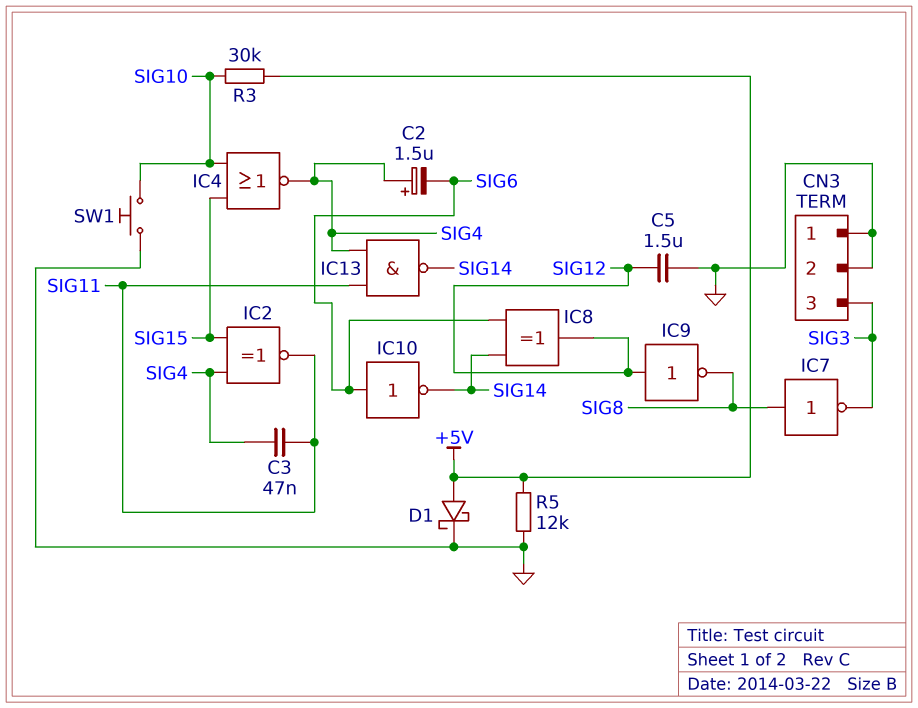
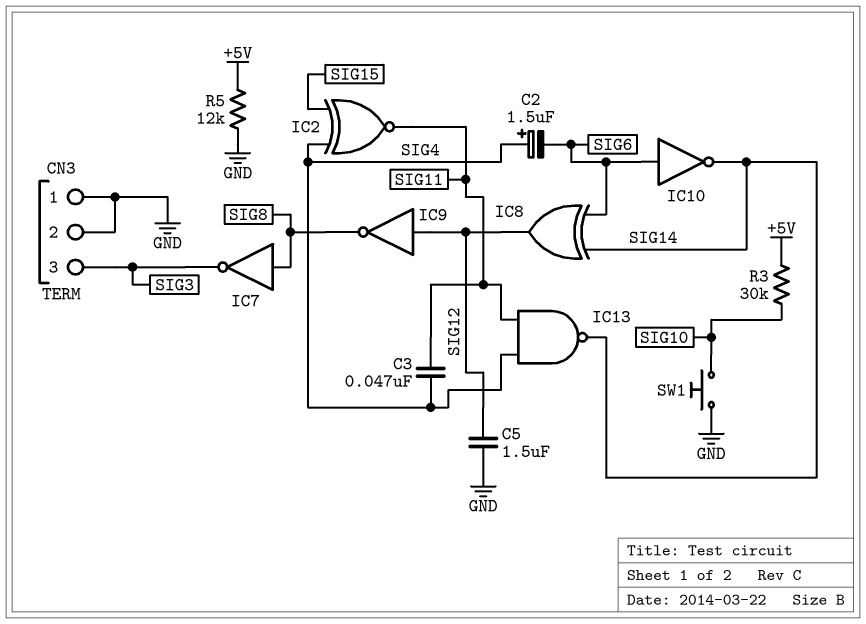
D1: schottky (A +5V, K GND) -> none
IC4: NOR (in SIG10, in SIG15, out SIG4) -> none

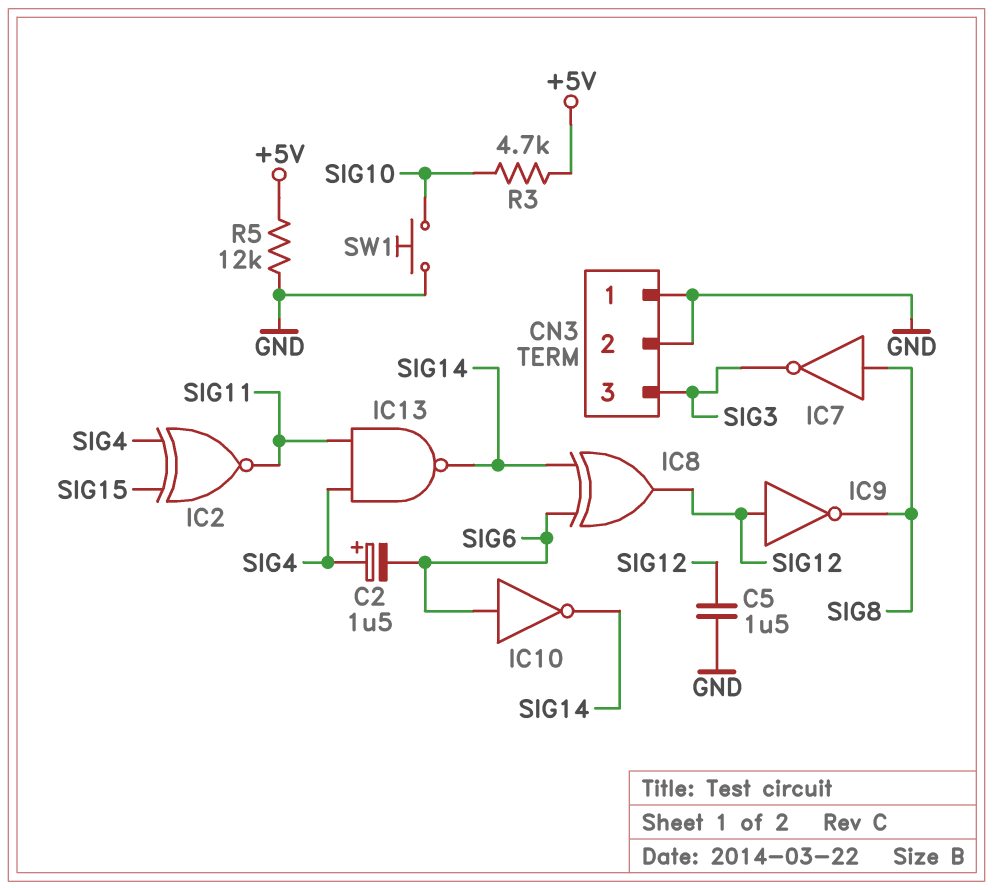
C3: 47nF (SIG4, SIG11) -> none
R3: 30k (+5V, SIG10) -> 4.7k (+5V, SIG10)

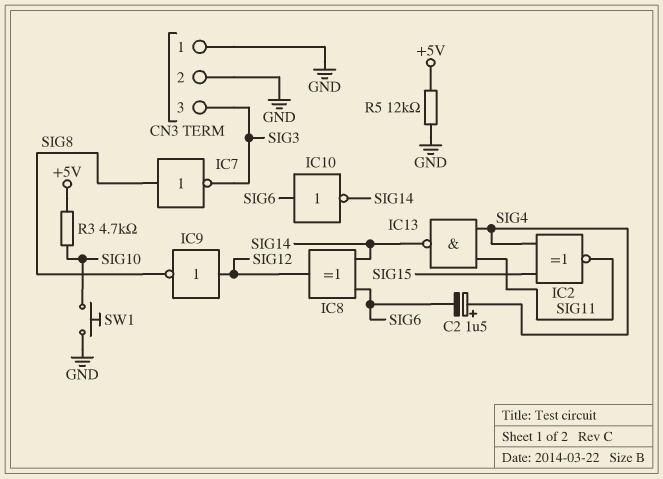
C5: 1.5uF (GND, SIG12) -> none

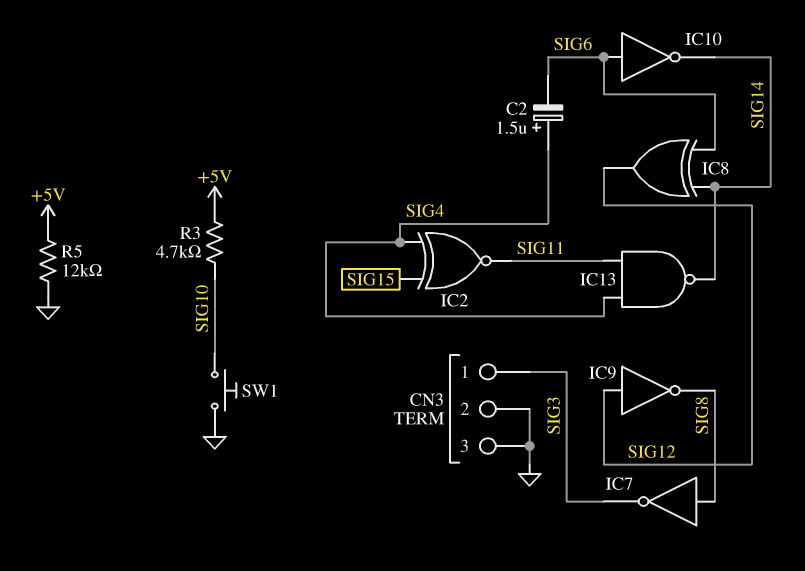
CN3 pin 1: GND -> SIG3
CN3 pin 3: SIG3 -> GND

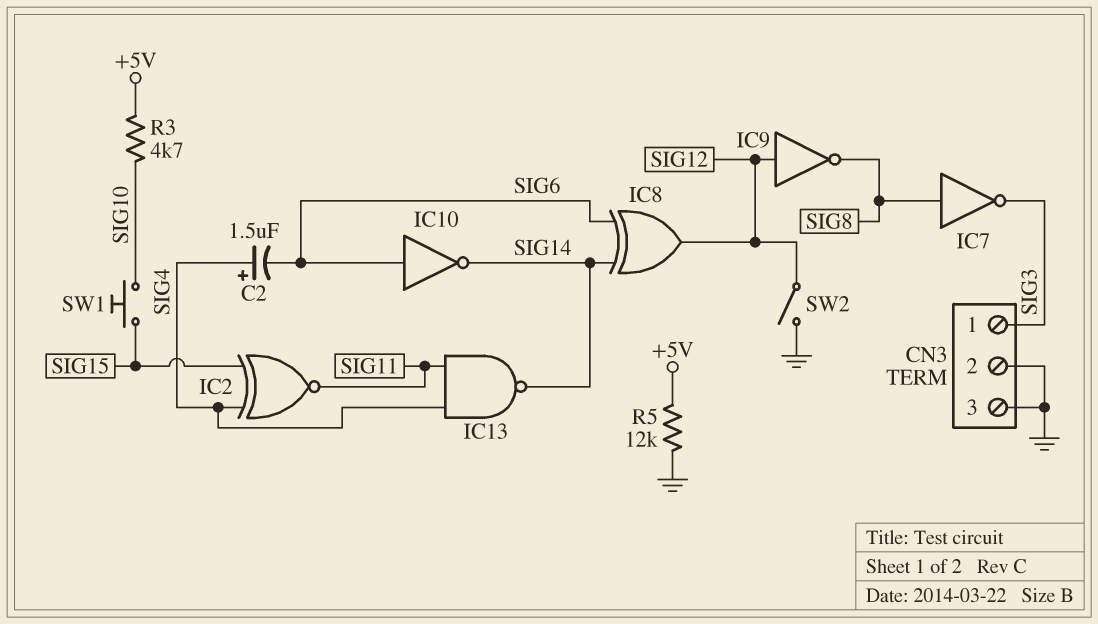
SW1: button (GND, SIG10) -> button (SIG10, SIG15)
SW2: none -> switch (GND, SIG12)

